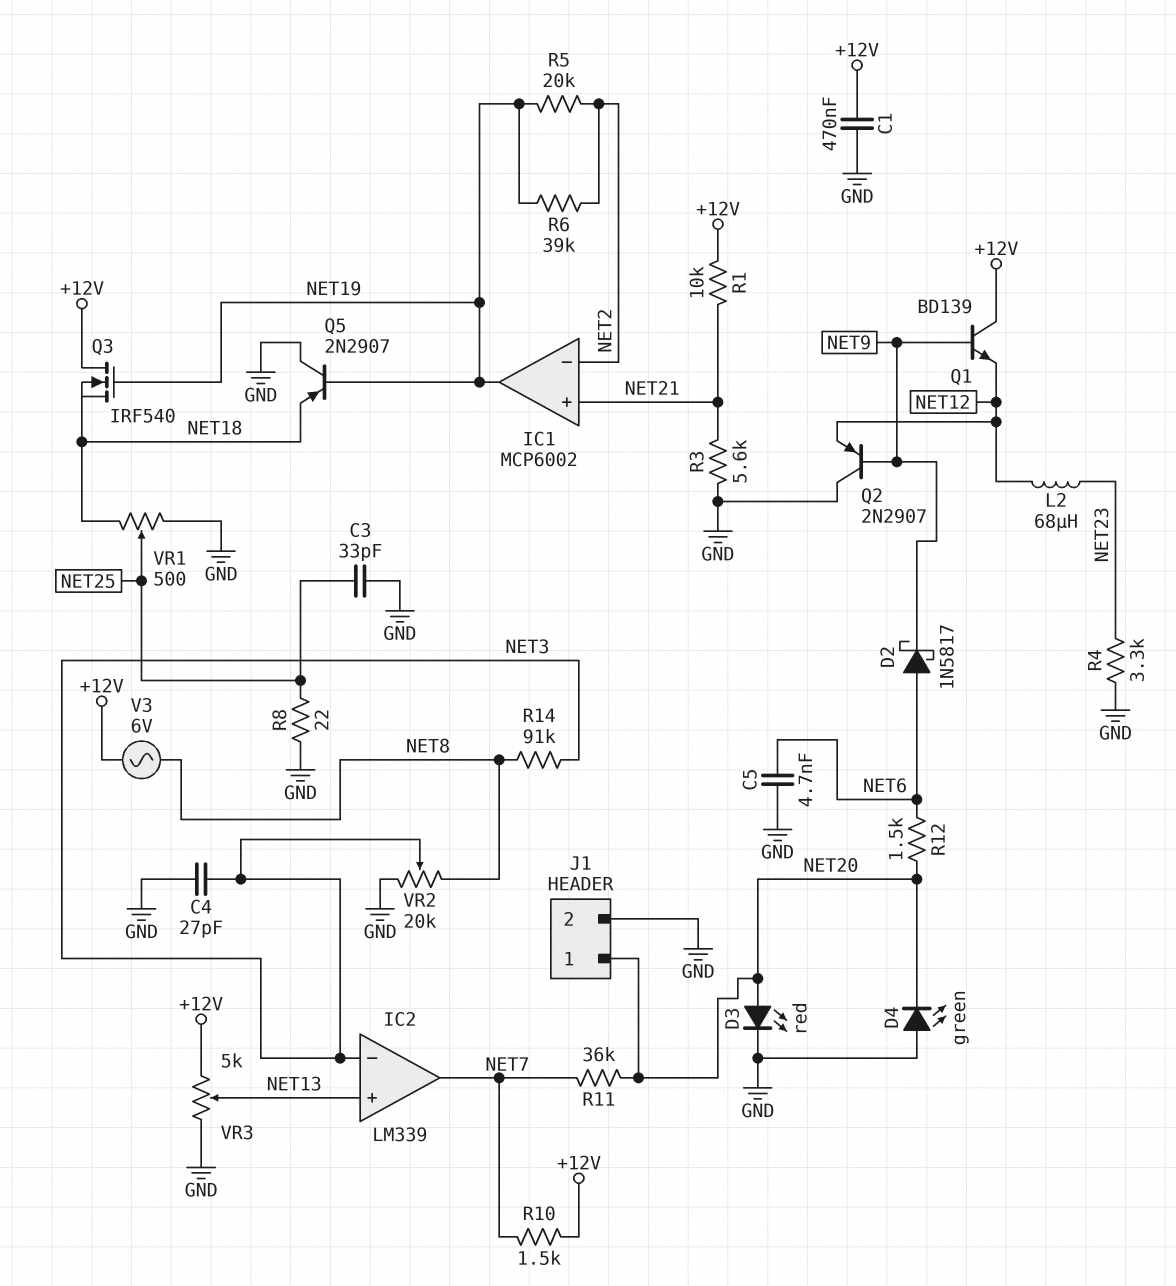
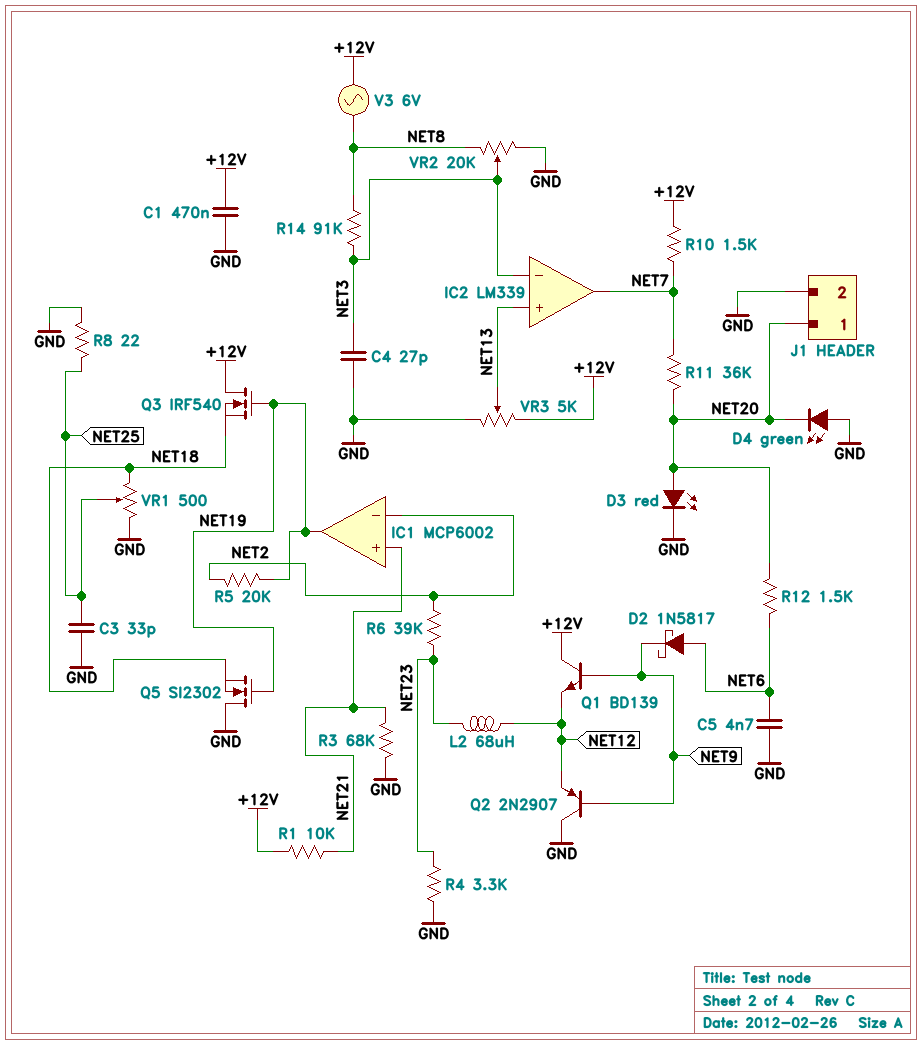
Q5: PNP 2N2907 (B NET19, C GND, E NET18) -> NMOS SI2302 (G NET19, D GND, S NET18)
R3: 5.6k (GND, NET21) -> 68k (GND, NET21)
R6: 39k (NET2, NET19) -> 39k (NET2, NET23)

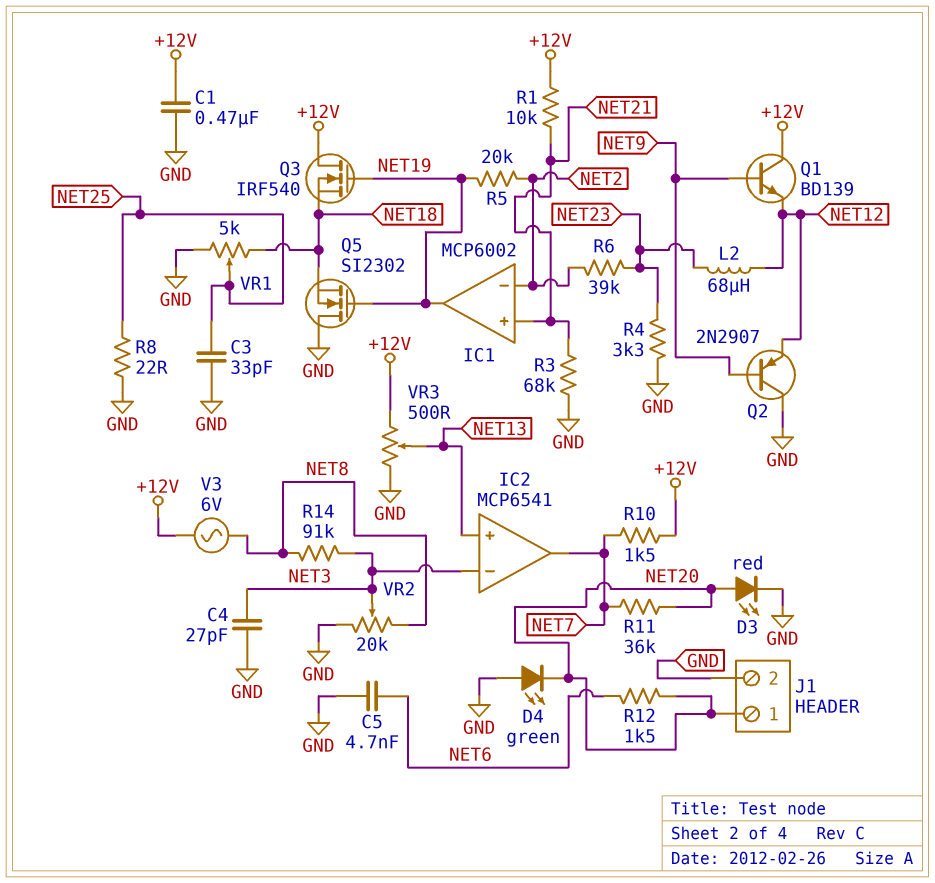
D2: schottky 1N5817 (A NET6, K NET9) -> none
IC2: LM339 -> MCP6541
VR1: 500 (GND, NET18, wiper NET25) -> 5k (GND, NET18, wiper NET25)
VR3: 5k (+12V, GND, wiper NET13) -> 500 (+12V, GND, wiper NET13)

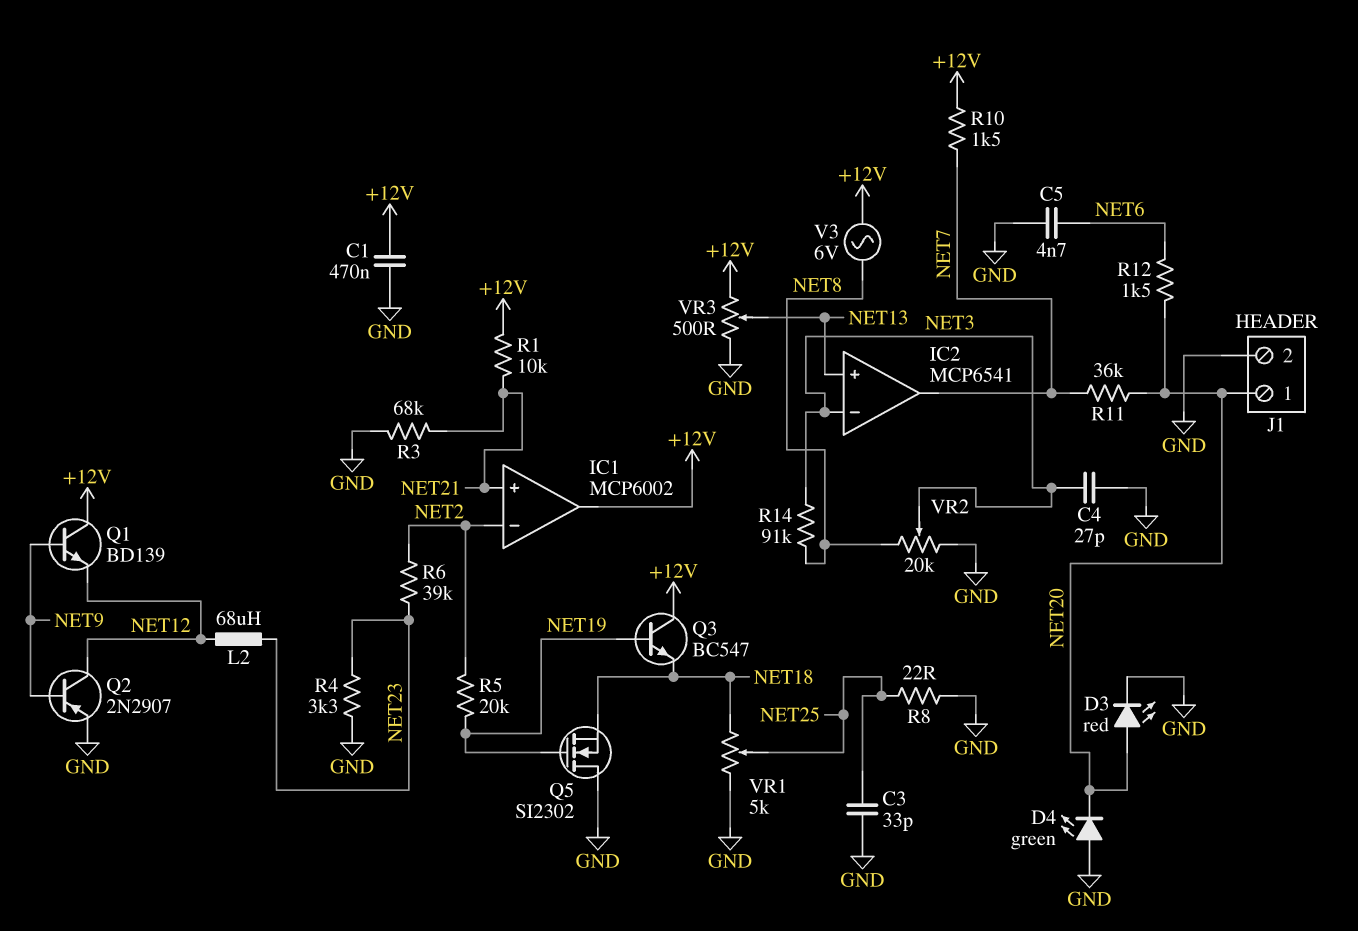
IC1 pin out: NET19 -> +12V
Q2: PNP 2N2907 (B NET9, C GND, E NET12) -> PNP 2N2907 (B NET9, C NET12, E GND)
Q3: NMOS IRF540 (G NET19, D +12V, S NET18) -> NPN BC547 (B NET19, C +12V, E NET18)

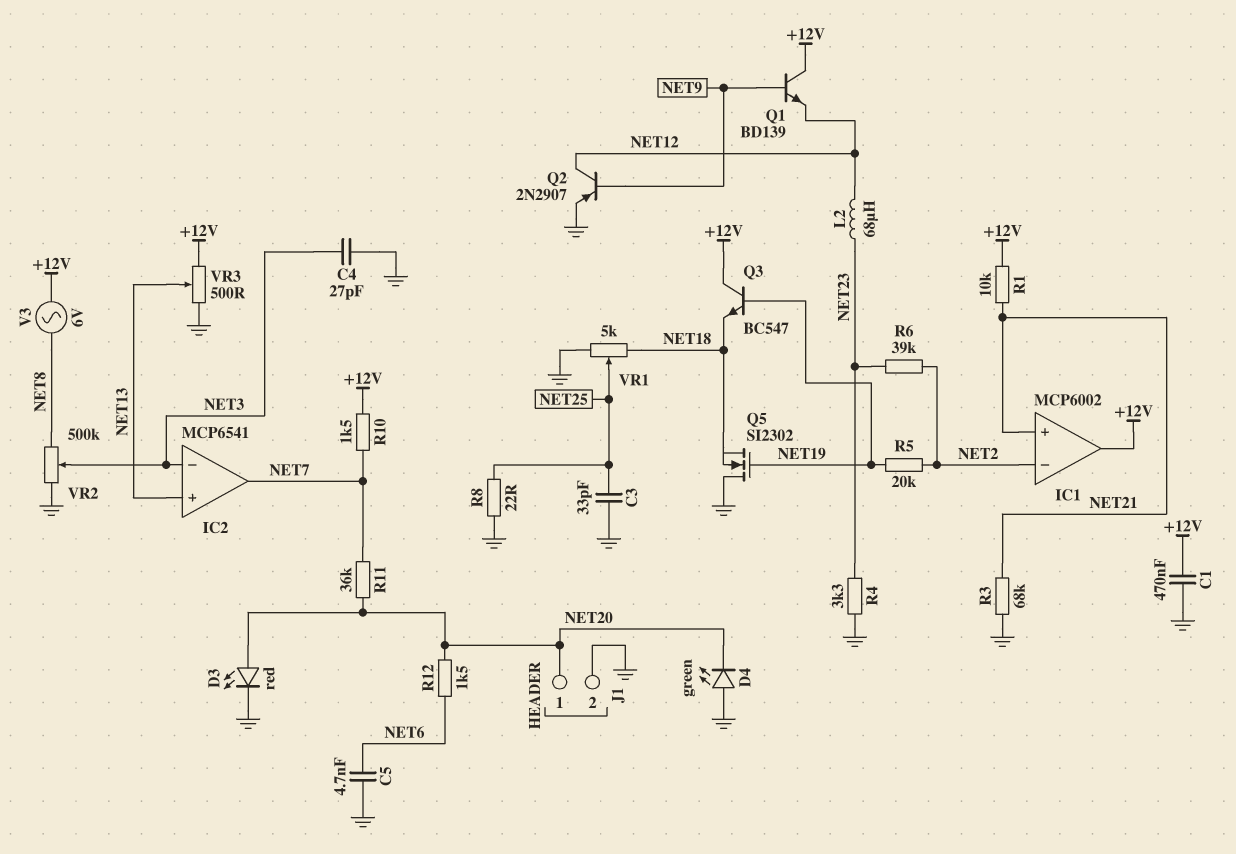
R14: 91k (NET3, NET8) -> none
VR2: 20k (GND, NET8, wiper NET3) -> 500k (GND, NET8, wiper NET3)

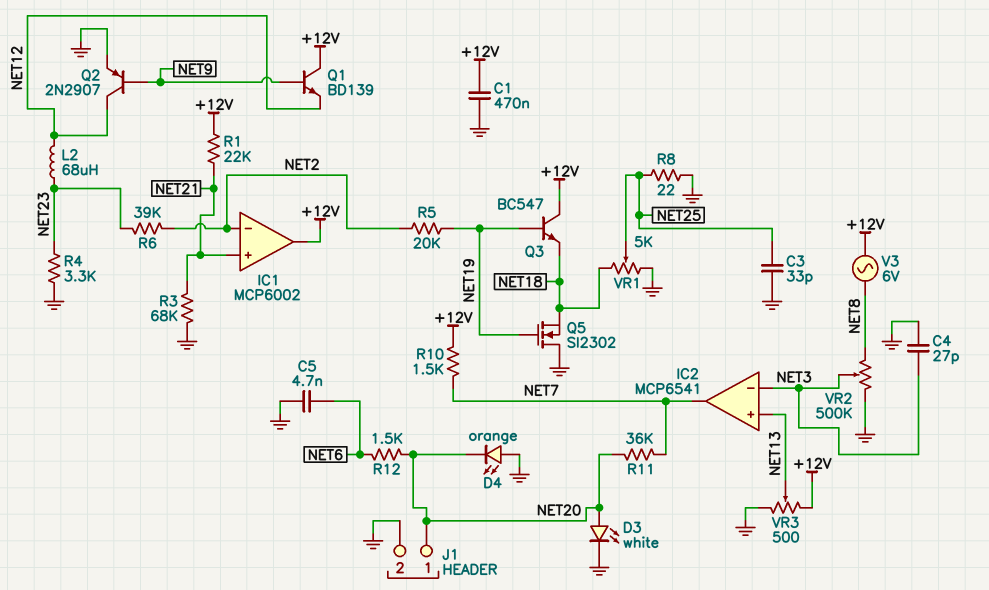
D3: LED red (A NET20, K GND) -> LED white (A NET20, K GND)
D4: LED green (A GND, K NET20) -> LED orange (A GND, K NET20)
R1: 10k (+12V, NET21) -> 22k (+12V, NET21)

